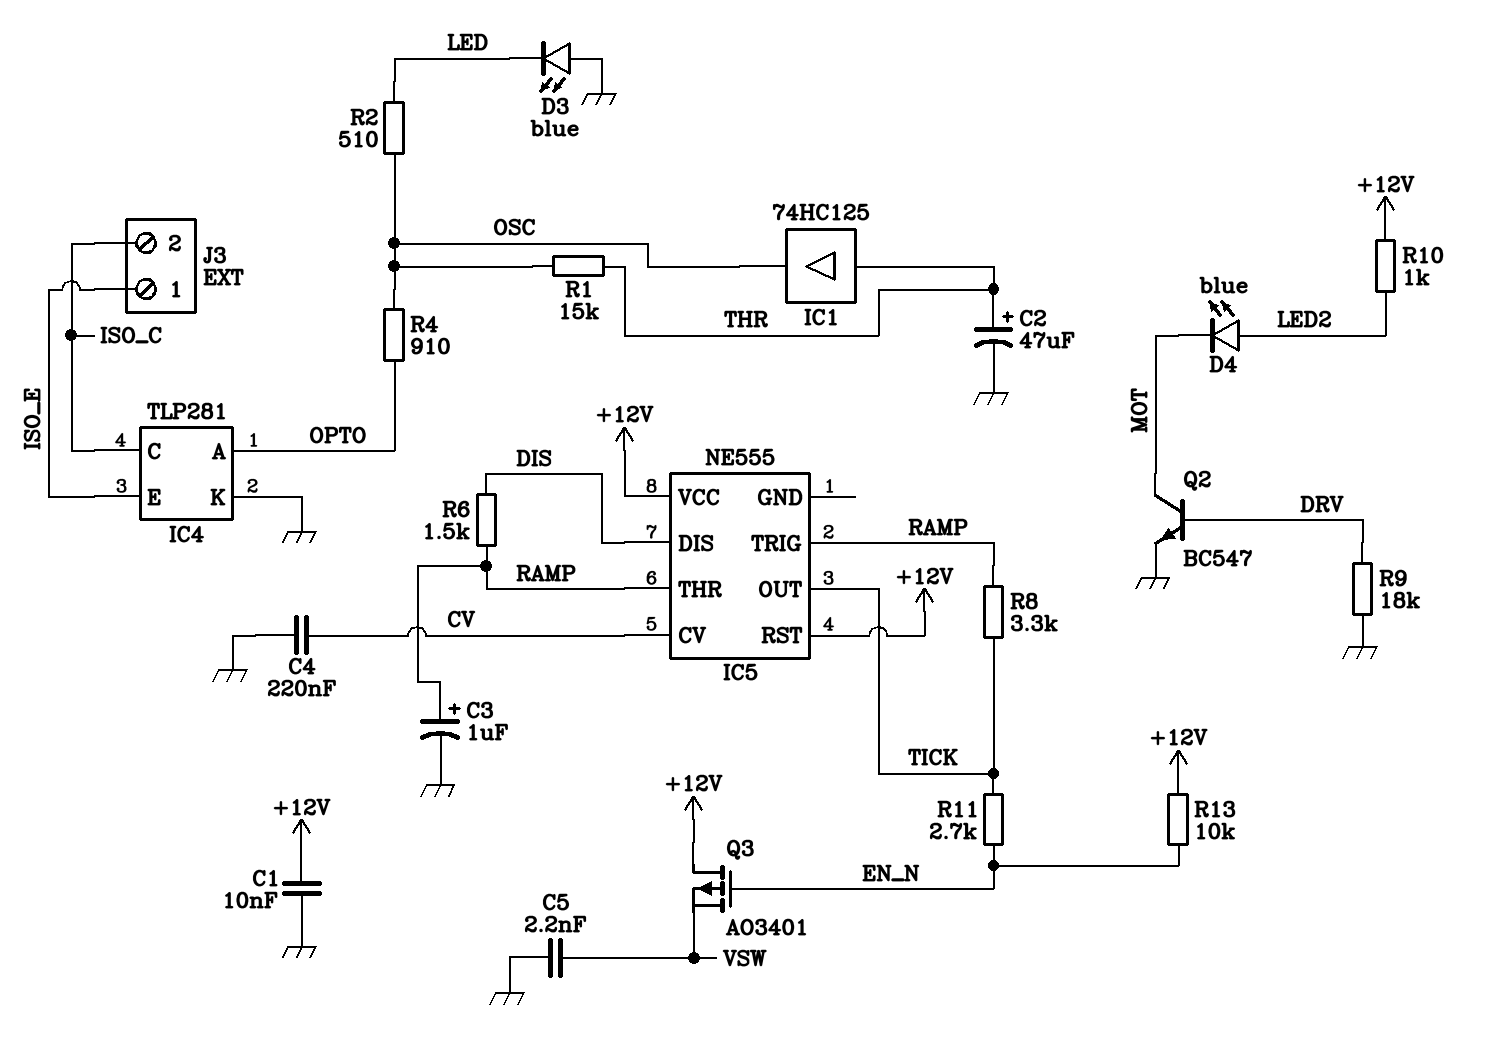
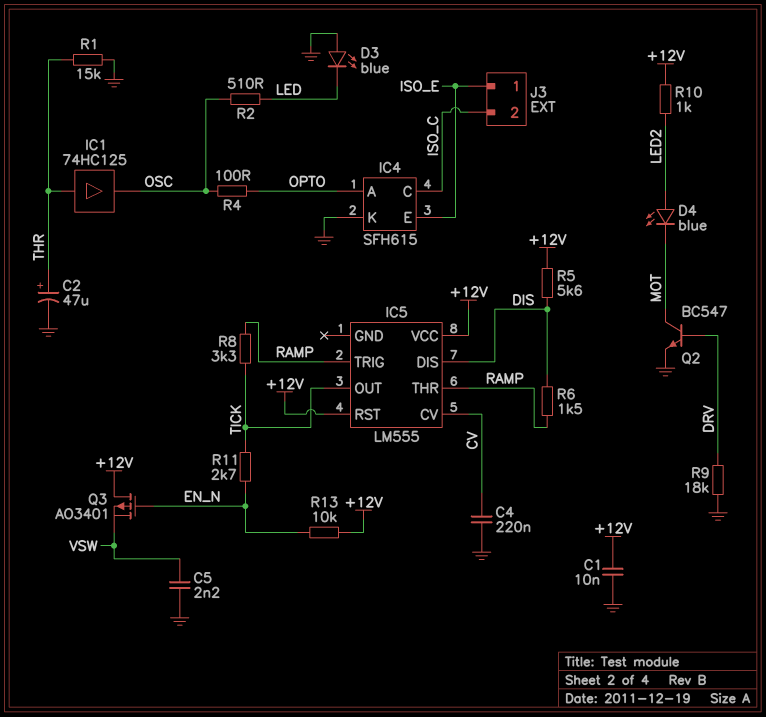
C3: 1uF (plus RAMP, minus GND) -> none
IC4: TLP281 -> SFH615
IC5: NE555 -> LM555
R1: 15k (OSC, THR) -> 15k (GND, THR)
R4: 910 (OPTO, OSC) -> 100 (OPTO, OSC)
R5: none -> 5.6k (+12V, DIS)

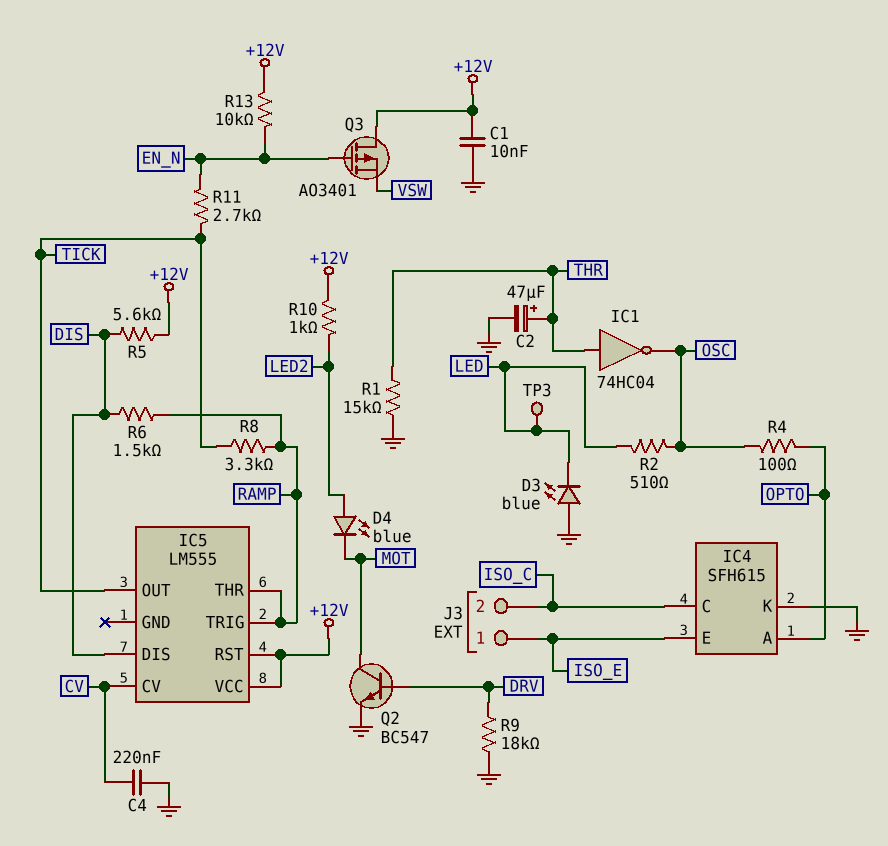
C5: 2.2nF (GND, VSW) -> none
IC1: buffer 74HC125 (in THR, out OSC) -> NOT 74HC04 (in THR, out OSC)
TP3: none -> test point (LED)

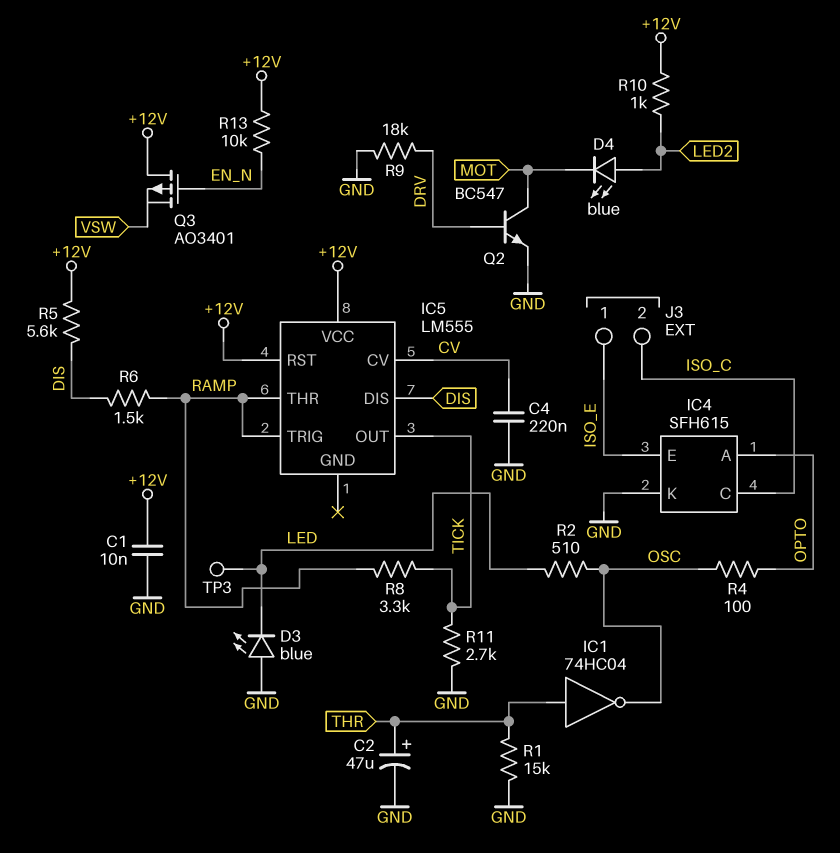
R11: 2.7k (EN_N, TICK) -> 2.7k (GND, TICK)

